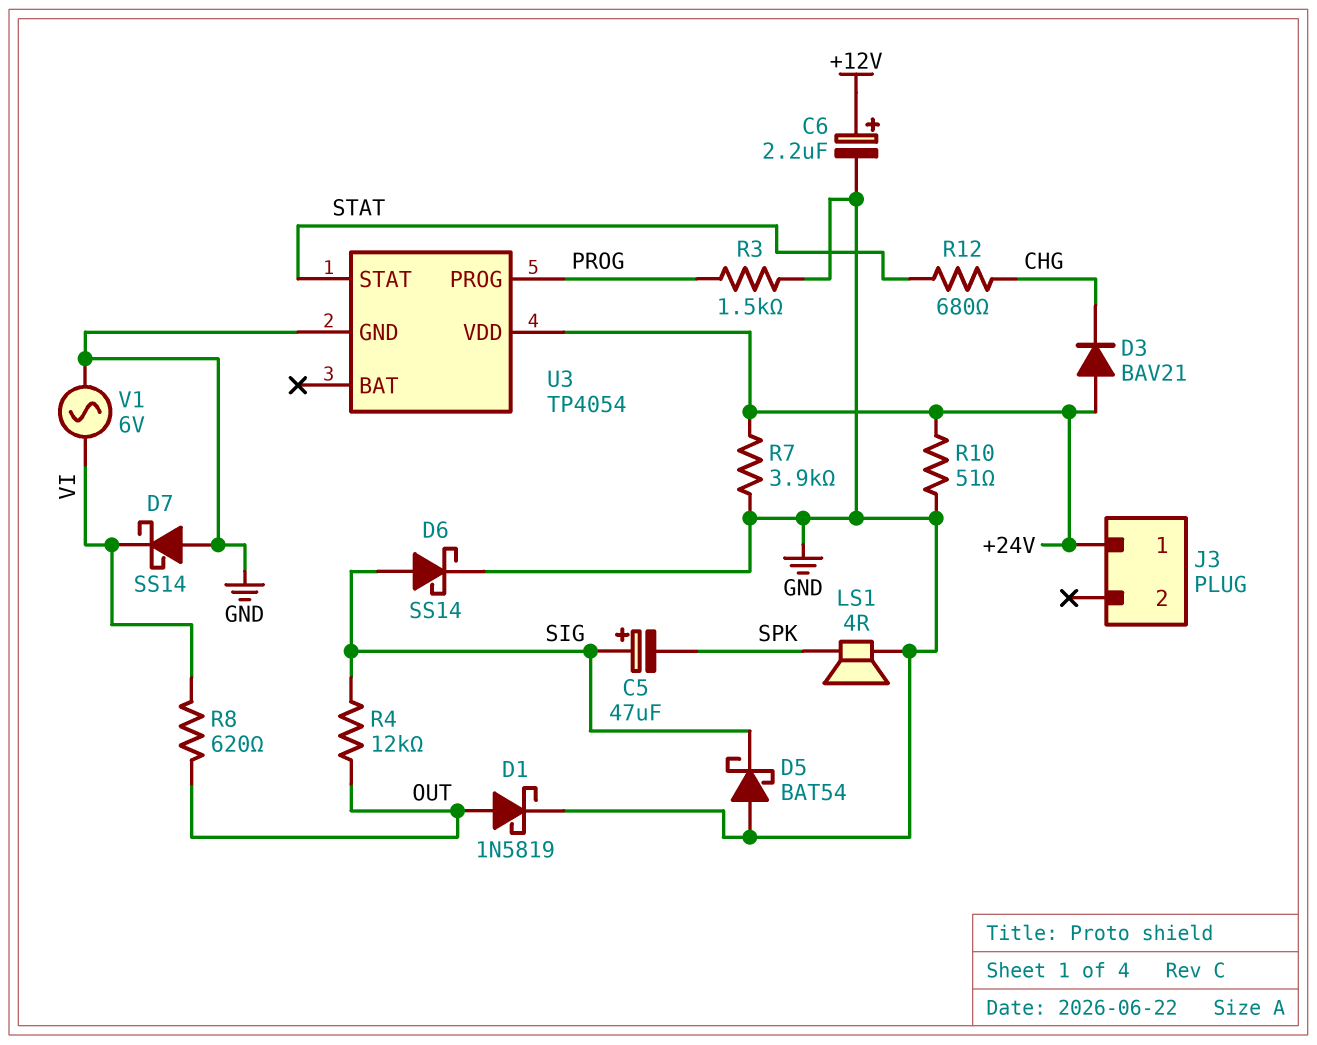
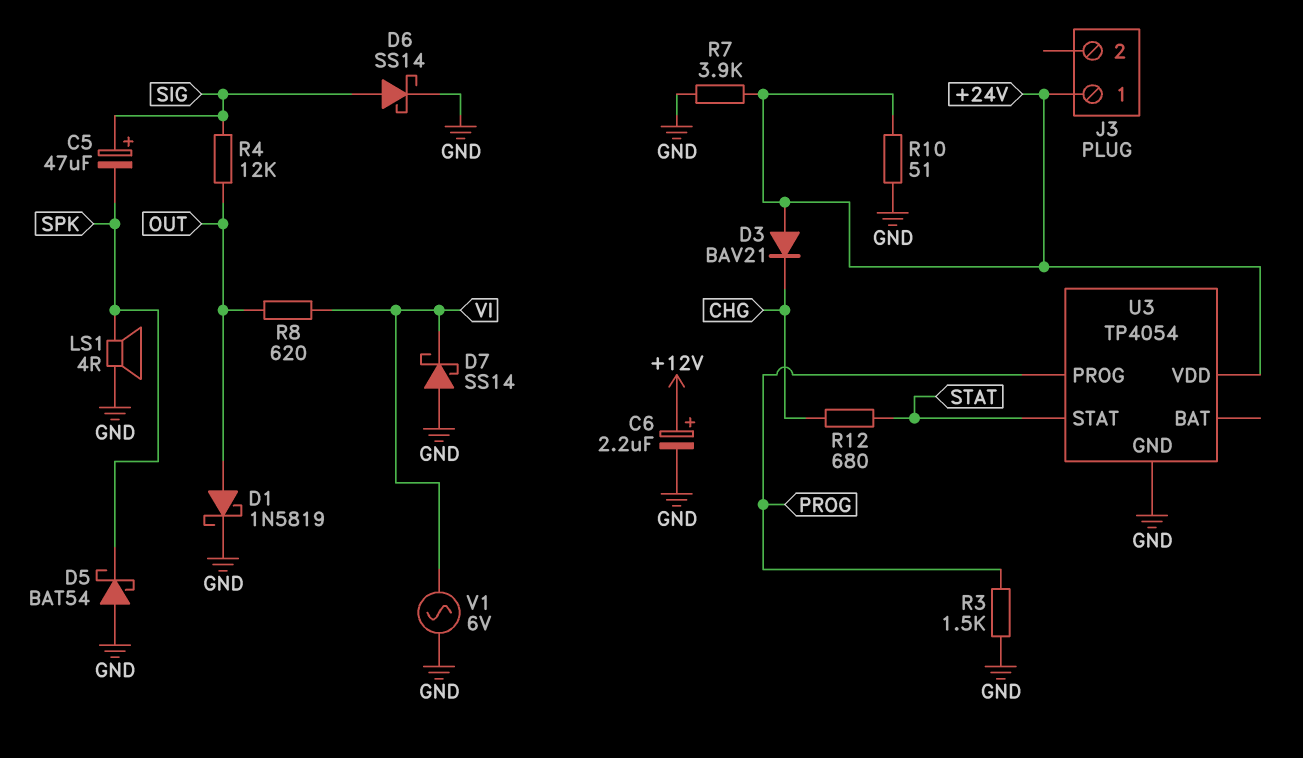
D5: schottky BAT54 (A GND, K SIG) -> schottky BAT54 (A GND, K SPK)

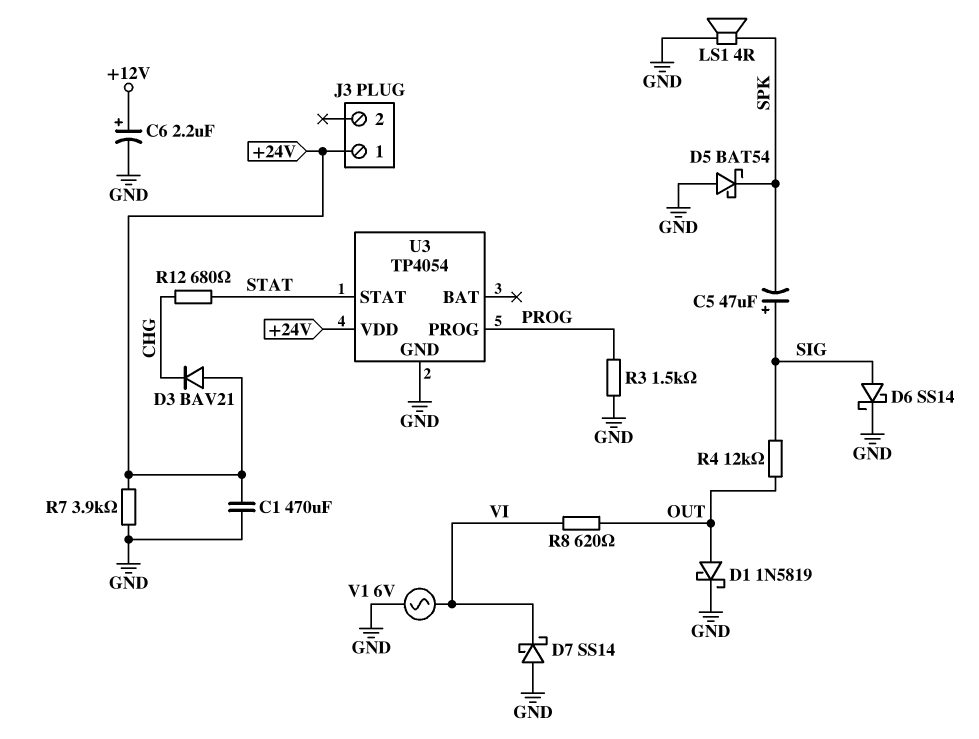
C1: none -> 470uF (+24V, GND)
R10: 51 (+24V, GND) -> none

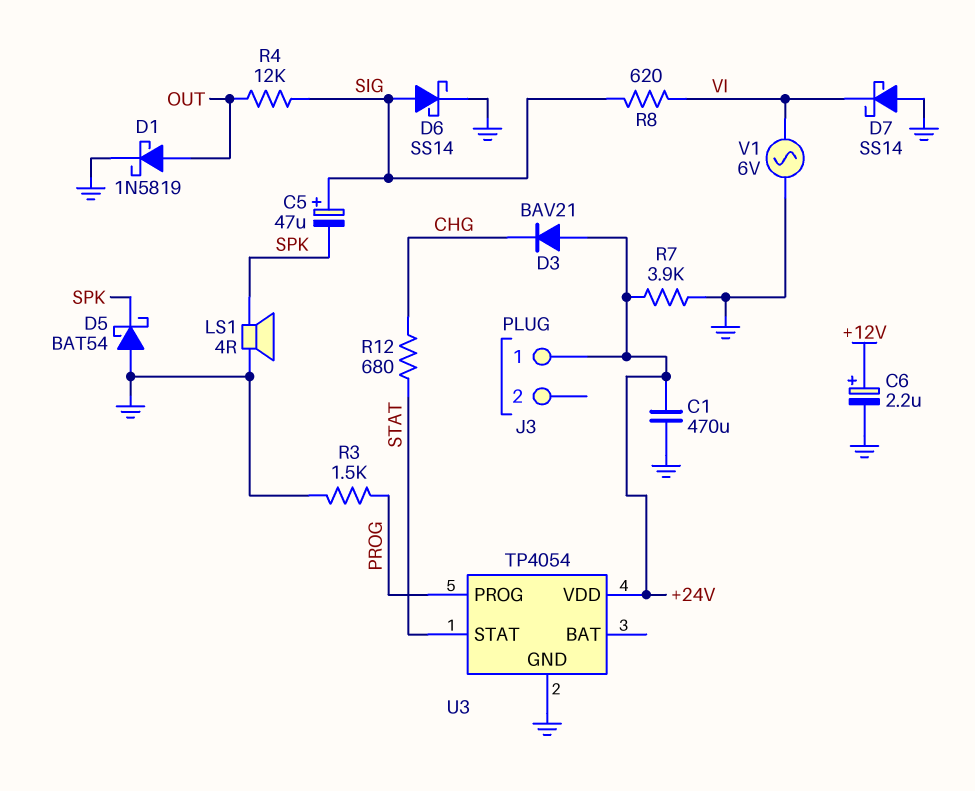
R8: 620 (OUT, VI) -> 620 (SIG, VI)

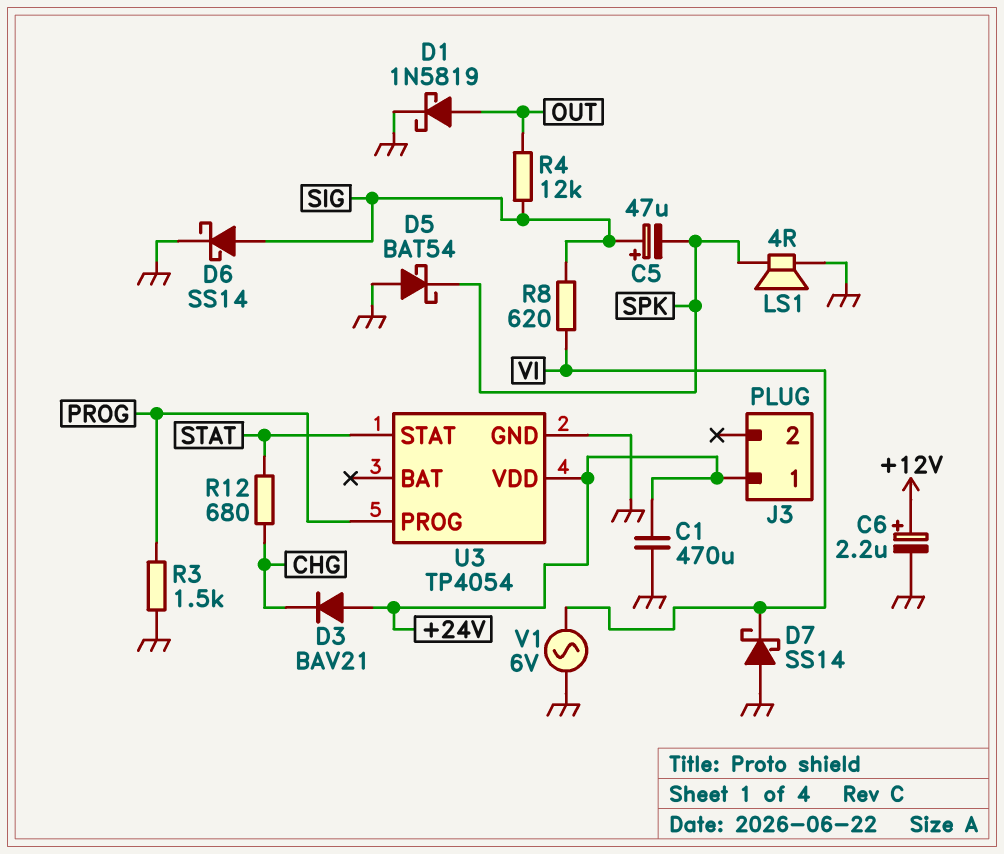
R7: 3.9k (+24V, GND) -> none

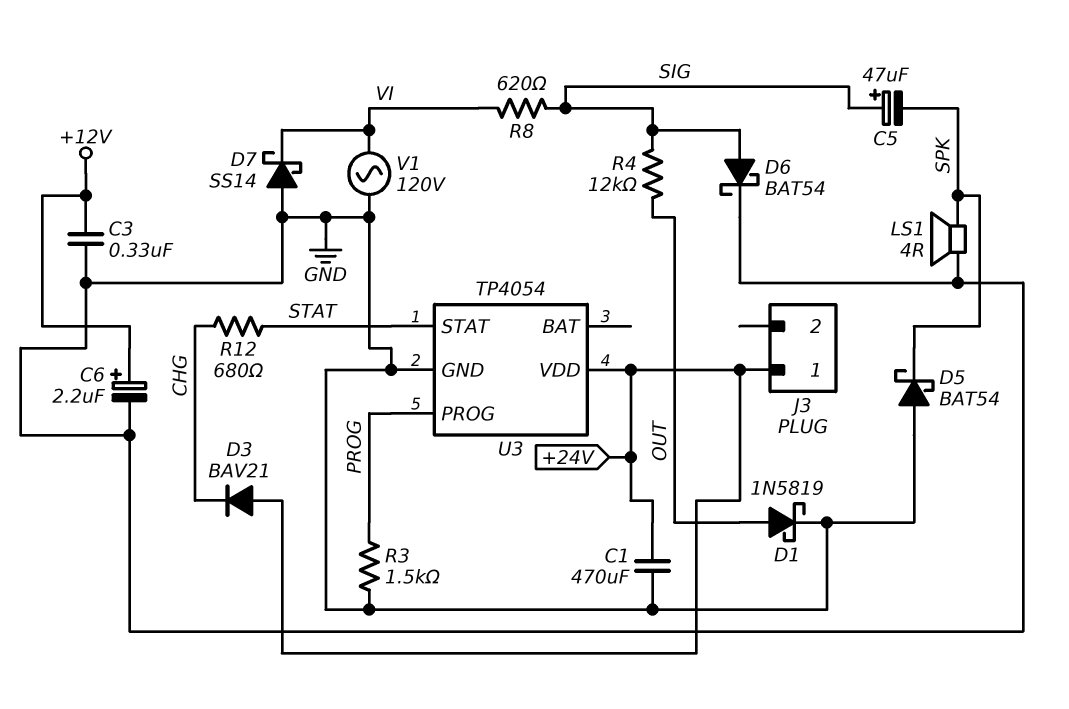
C3: none -> 330nF (+12V, GND)
D6: schottky SS14 (A SIG, K GND) -> schottky BAT54 (A SIG, K GND)
V1: AC 6V (GND, VI) -> AC 120V (GND, VI)

